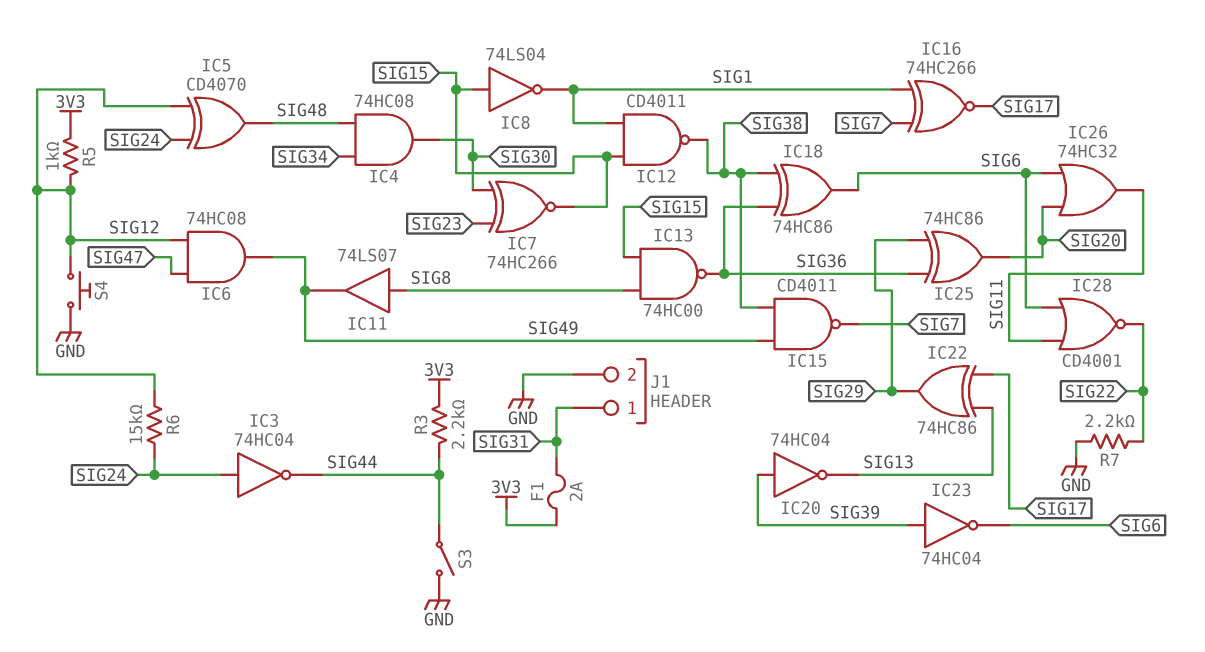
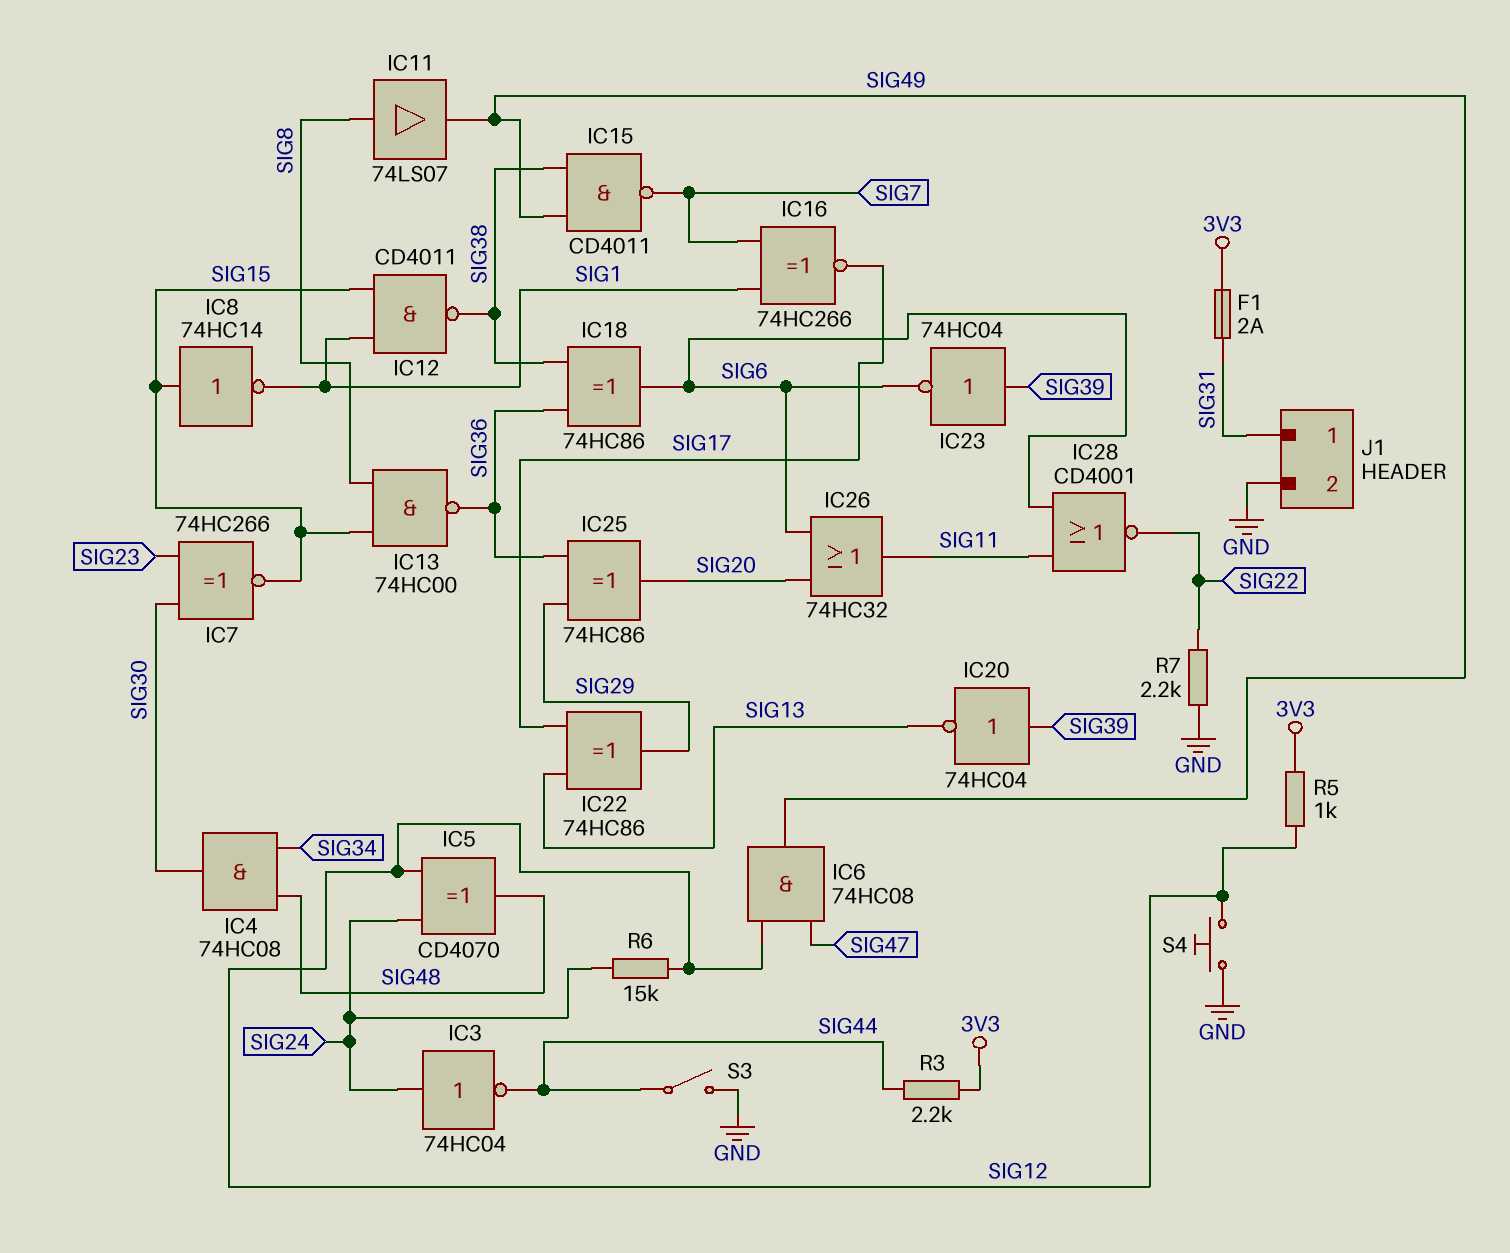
IC8: NOT 74LS04 (in SIG15, out SIG1) -> NOT 74HC14 (in SIG15, out SIG1)

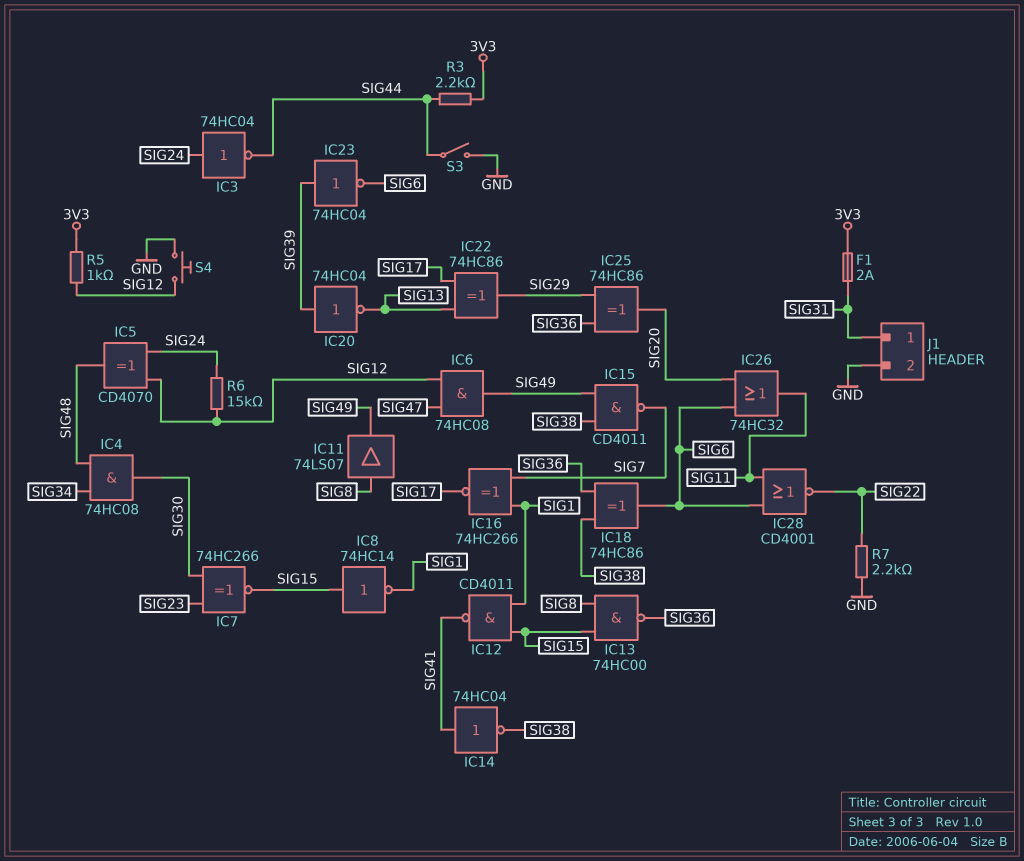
IC12: NAND CD4011 (in SIG1, in SIG15, out SIG38) -> NAND CD4011 (in SIG1, in SIG15, out SIG41)
IC14: none -> NOT 74HC04 (in SIG41, out SIG38)

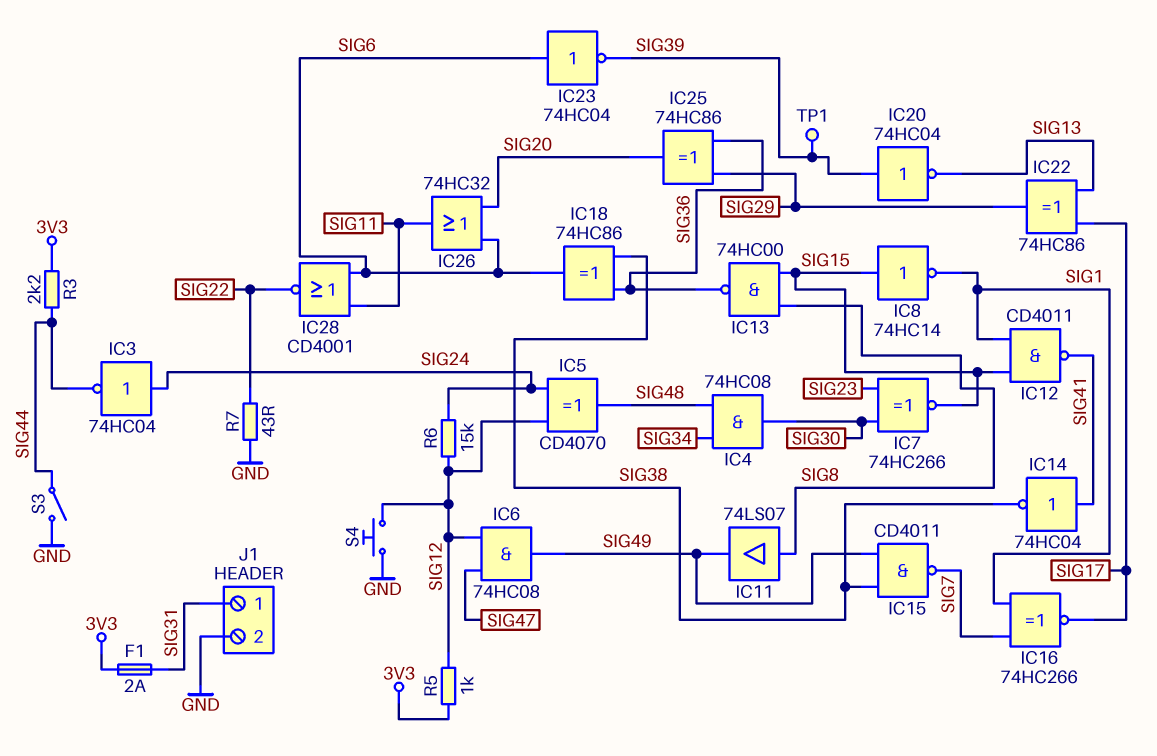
IC23: NOT 74HC04 (in SIG39, out SIG6) -> NOT 74HC04 (in SIG6, out SIG39)
R7: 2.2k (GND, SIG22) -> 43 (GND, SIG22)
TP1: none -> test point (SIG39)

